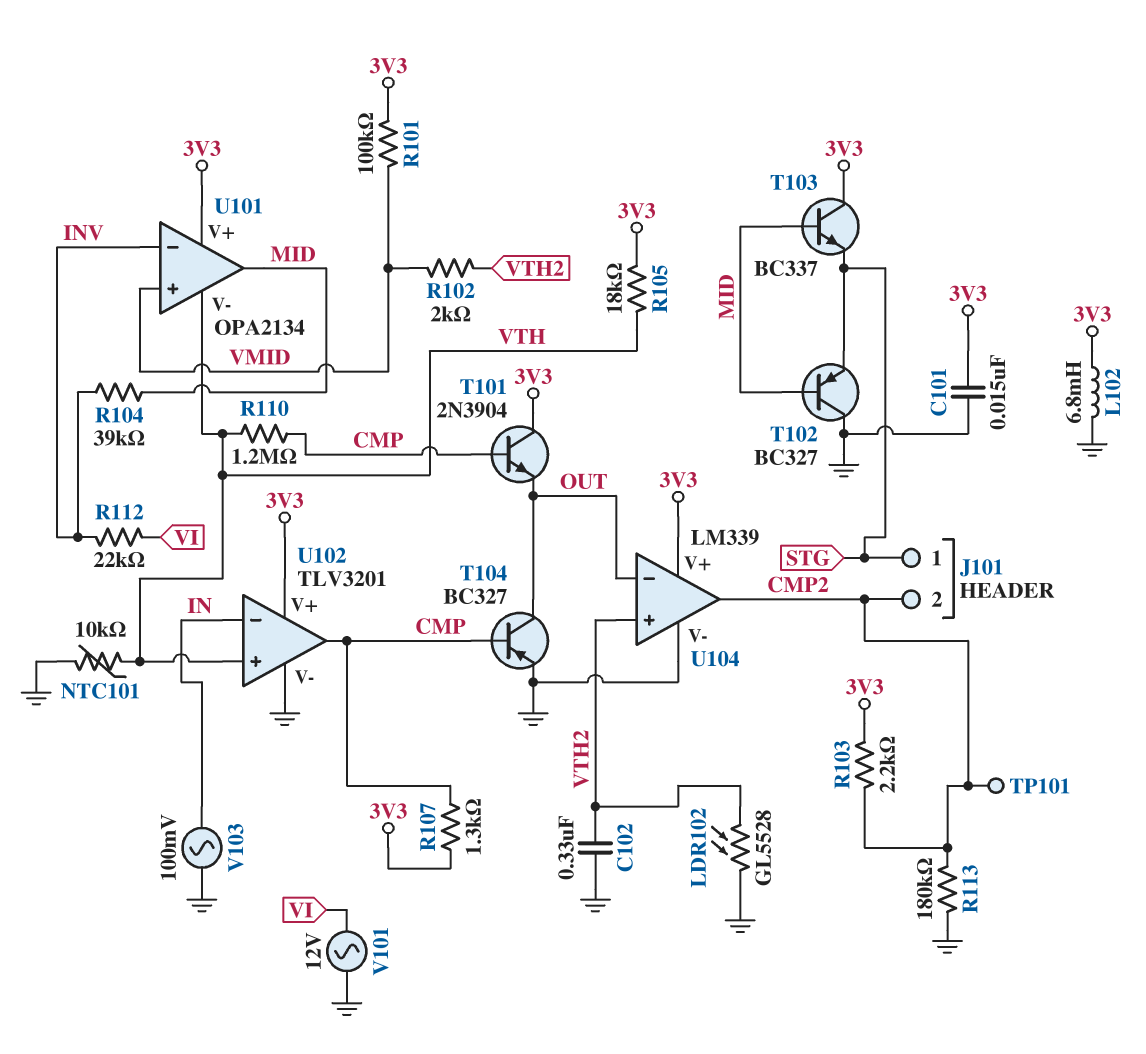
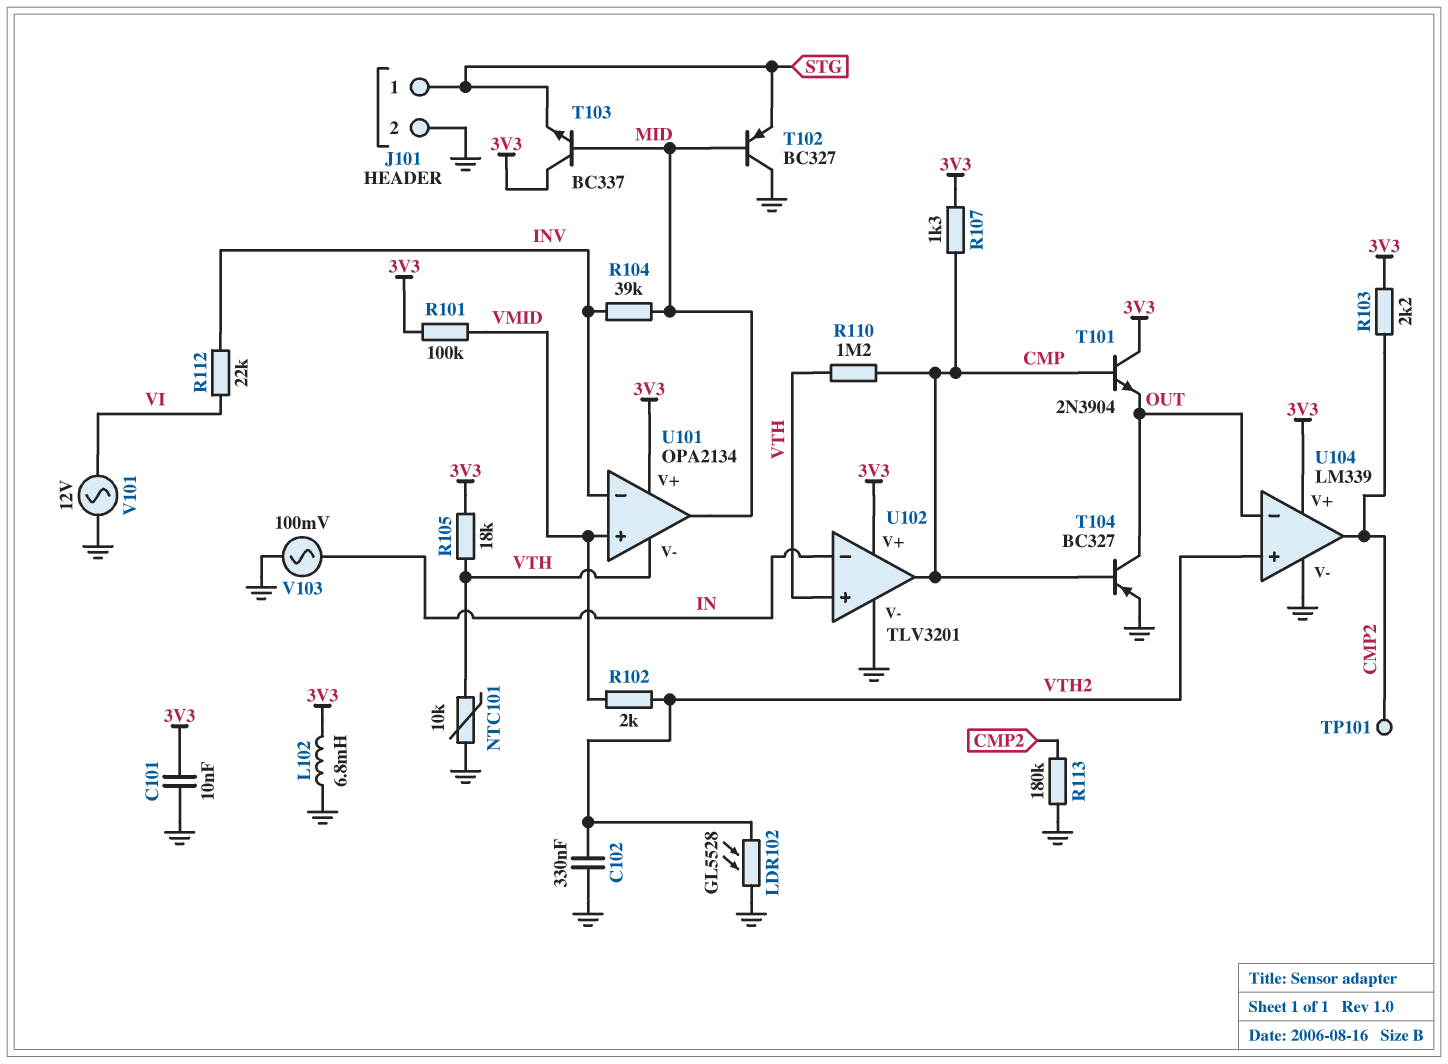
C101: 15nF (3V3, GND) -> 10nF (3V3, GND)
J101 pin 2: CMP2 -> GND

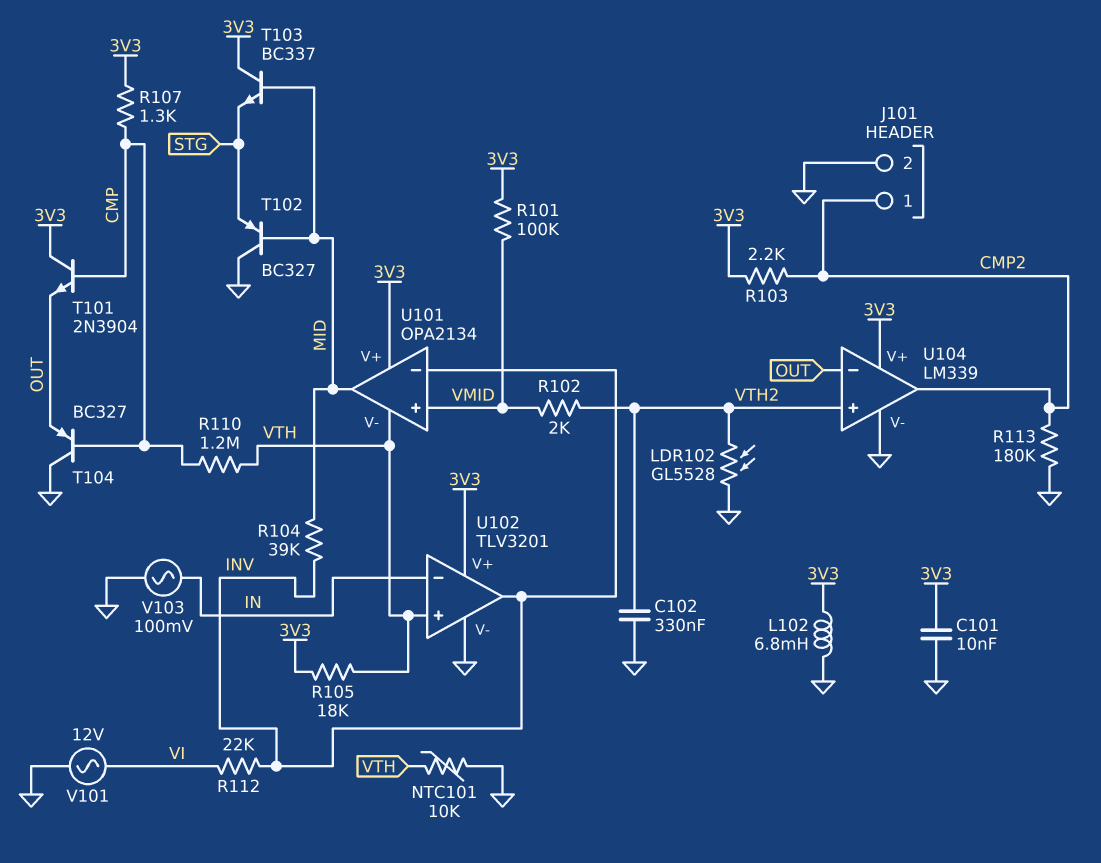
J101 pin 1: STG -> CMP2
T104: PNP BC327 (B CMP, C OUT, E GND) -> PNP BC327 (B CMP, C GND, E OUT)
TP101: test point (CMP2) -> none
U102 pin out: CMP -> INV

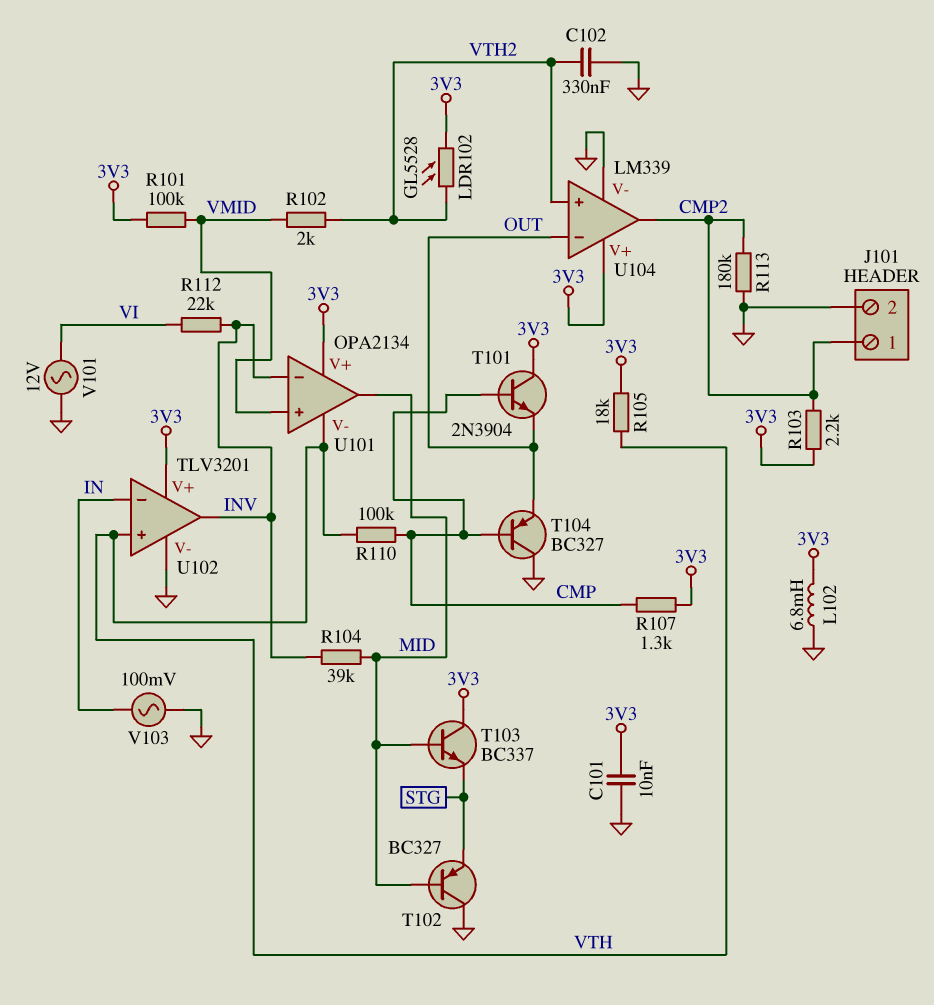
LDR102: GL5528 (GND, VTH2) -> GL5528 (3V3, VTH2)
NTC101: 10k (GND, VTH) -> none
R110: 1.2M (CMP, VTH) -> 100k (CMP, VTH)

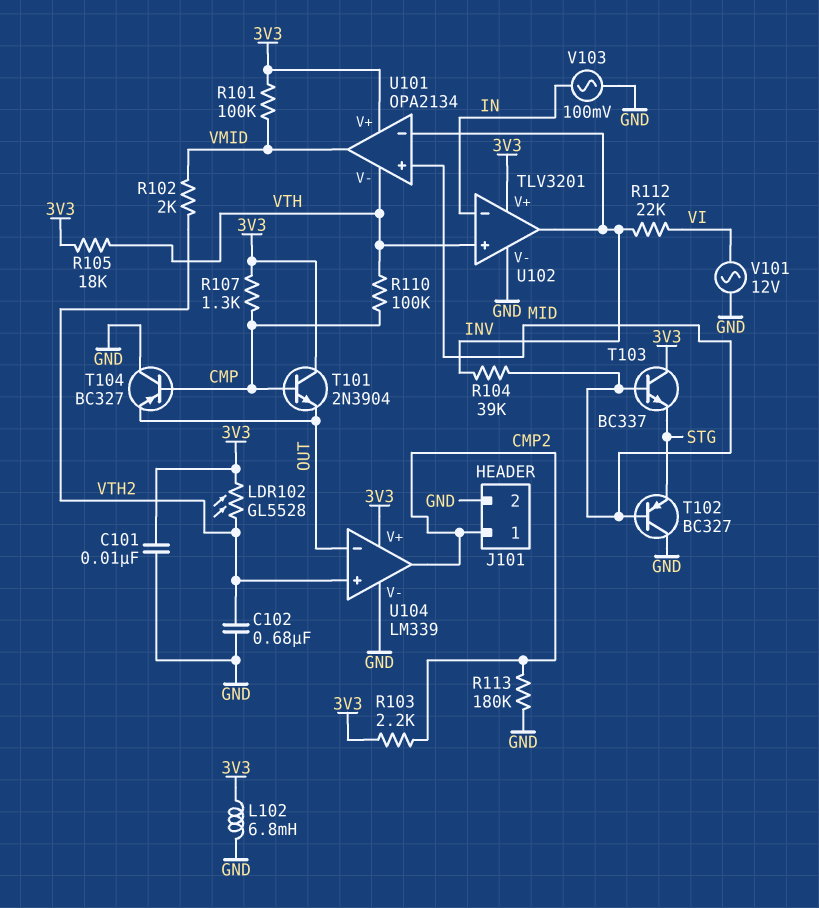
C102: 330nF (GND, VTH2) -> 680nF (GND, VTH2)
U101 pin in+: VMID -> MID
U101 pin out: MID -> VMID

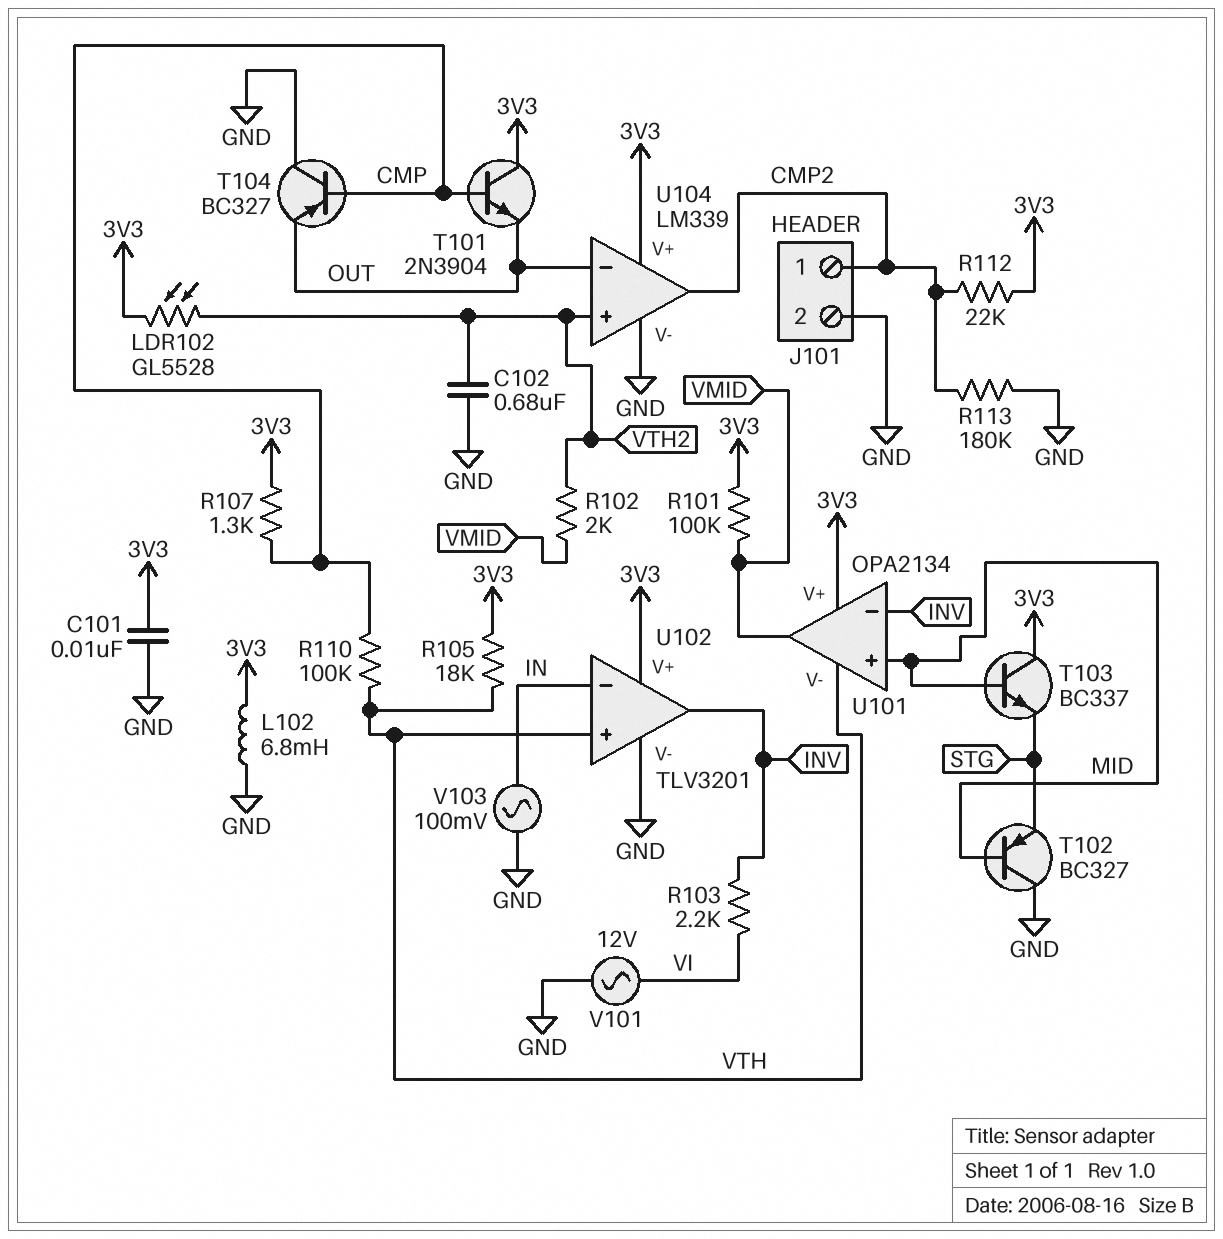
R103: 2.2k (3V3, CMP2) -> 2.2k (INV, VI)
R104: 39k (INV, MID) -> none
R112: 22k (INV, VI) -> 22k (3V3, CMP2)

